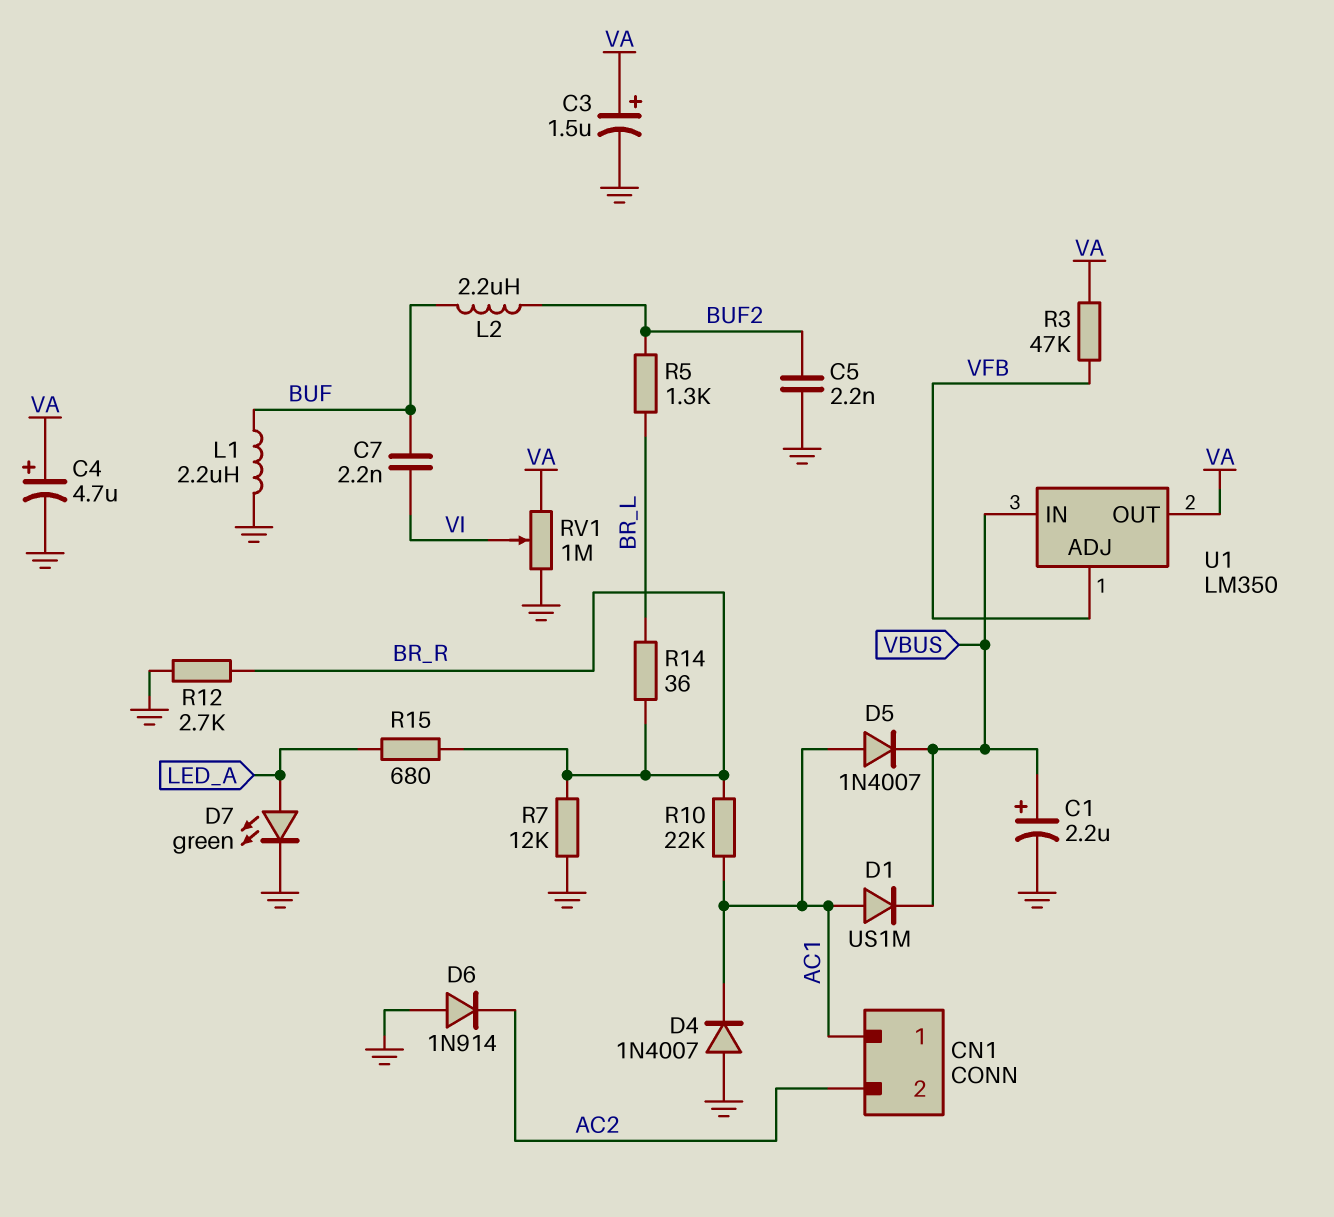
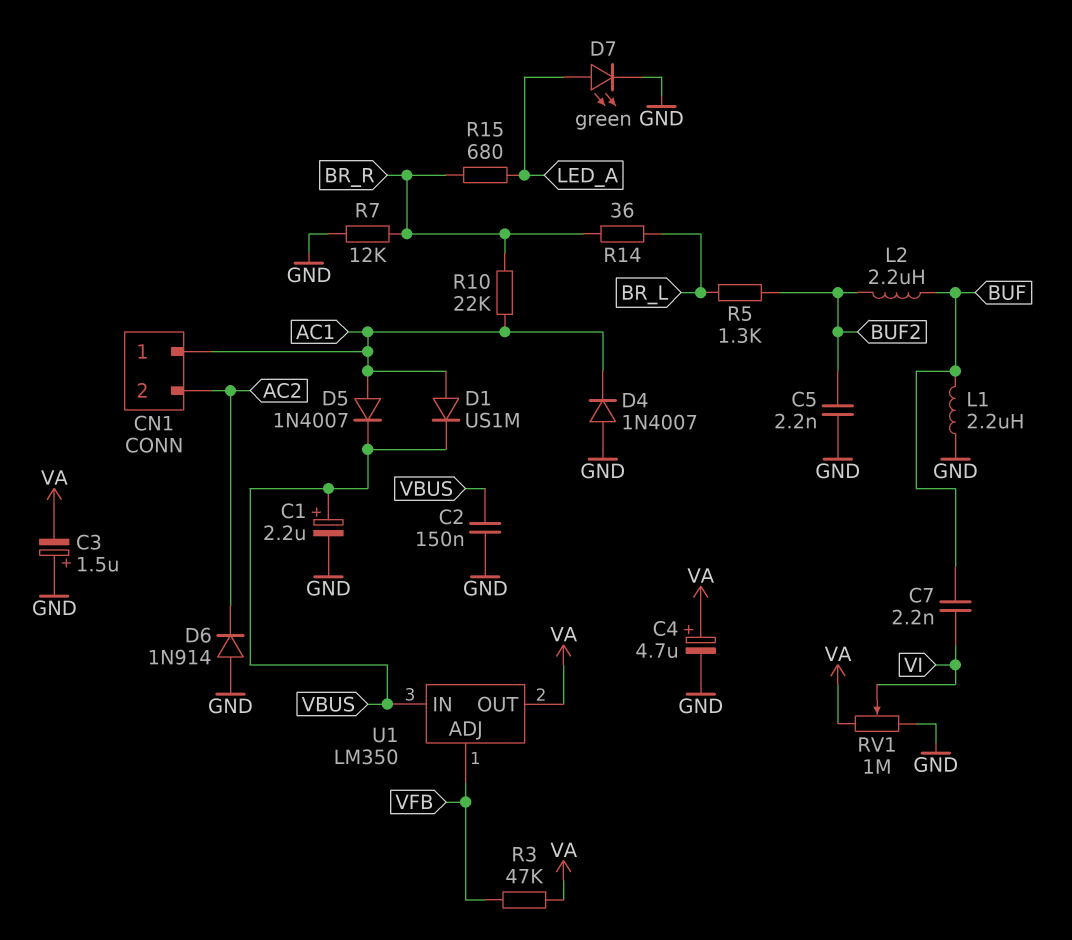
C2: none -> 150nF (GND, VBUS)
C3: 1.5uF (plus VA, minus GND) -> 1.5uF (plus GND, minus VA)
R12: 2.7k (BR_R, GND) -> none

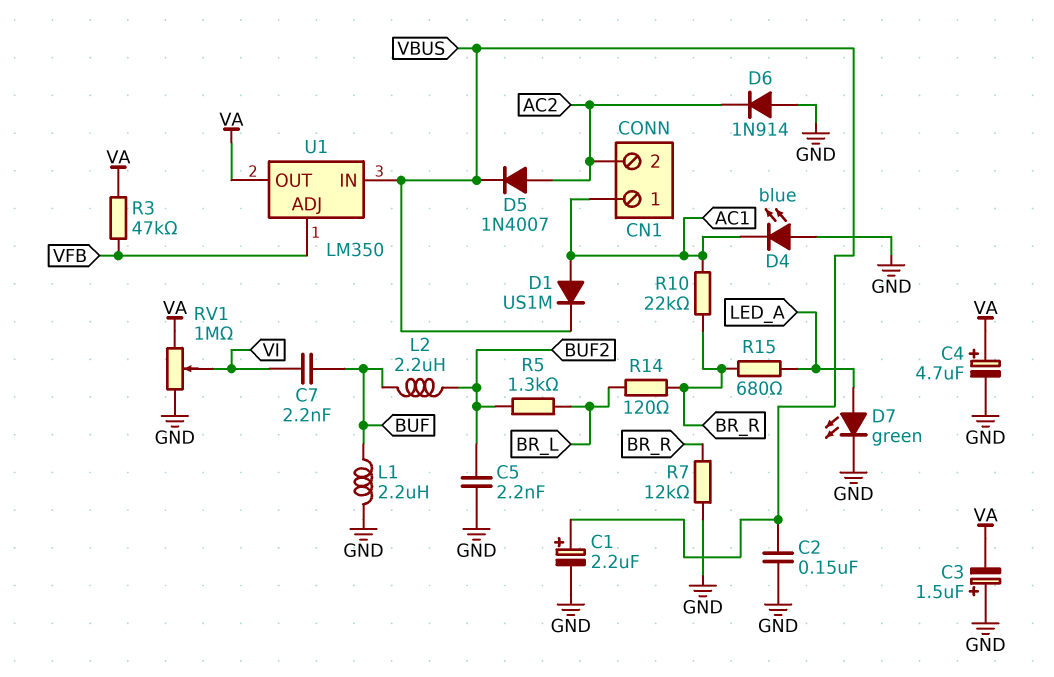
D4: diode 1N4007 (A GND, K AC1) -> LED blue (A GND, K AC1)
D5: diode 1N4007 (A AC1, K VBUS) -> diode 1N4007 (A AC2, K VBUS)
R14: 36 (BR_L, BR_R) -> 120 (BR_L, BR_R)

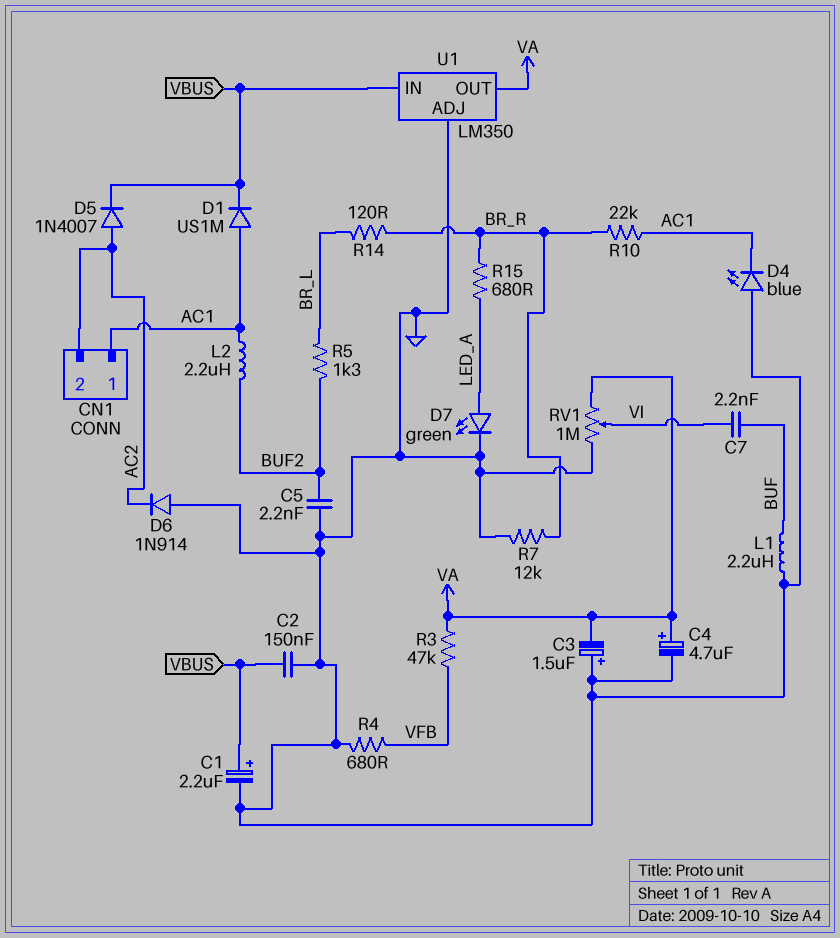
L2: 2.2uH (BUF, BUF2) -> 2.2uH (AC1, BUF2)
R4: none -> 680 (GND, VFB)
U1 pin ADJ: VFB -> GND

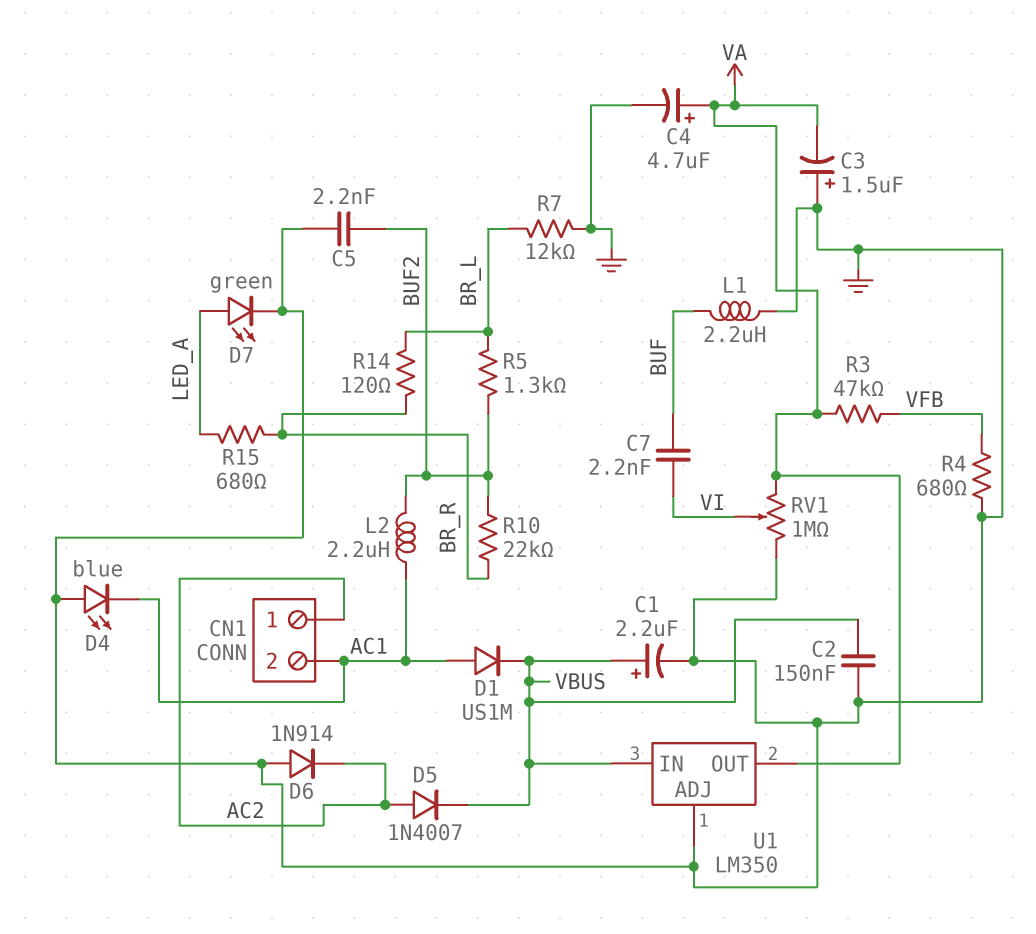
CN1 pin 1: AC1 -> AC2
CN1 pin 2: AC2 -> AC1
R7: 12k (BR_R, GND) -> 12k (BR_L, GND)
R10: 22k (AC1, BR_R) -> 22k (BR_R, BUF2)

